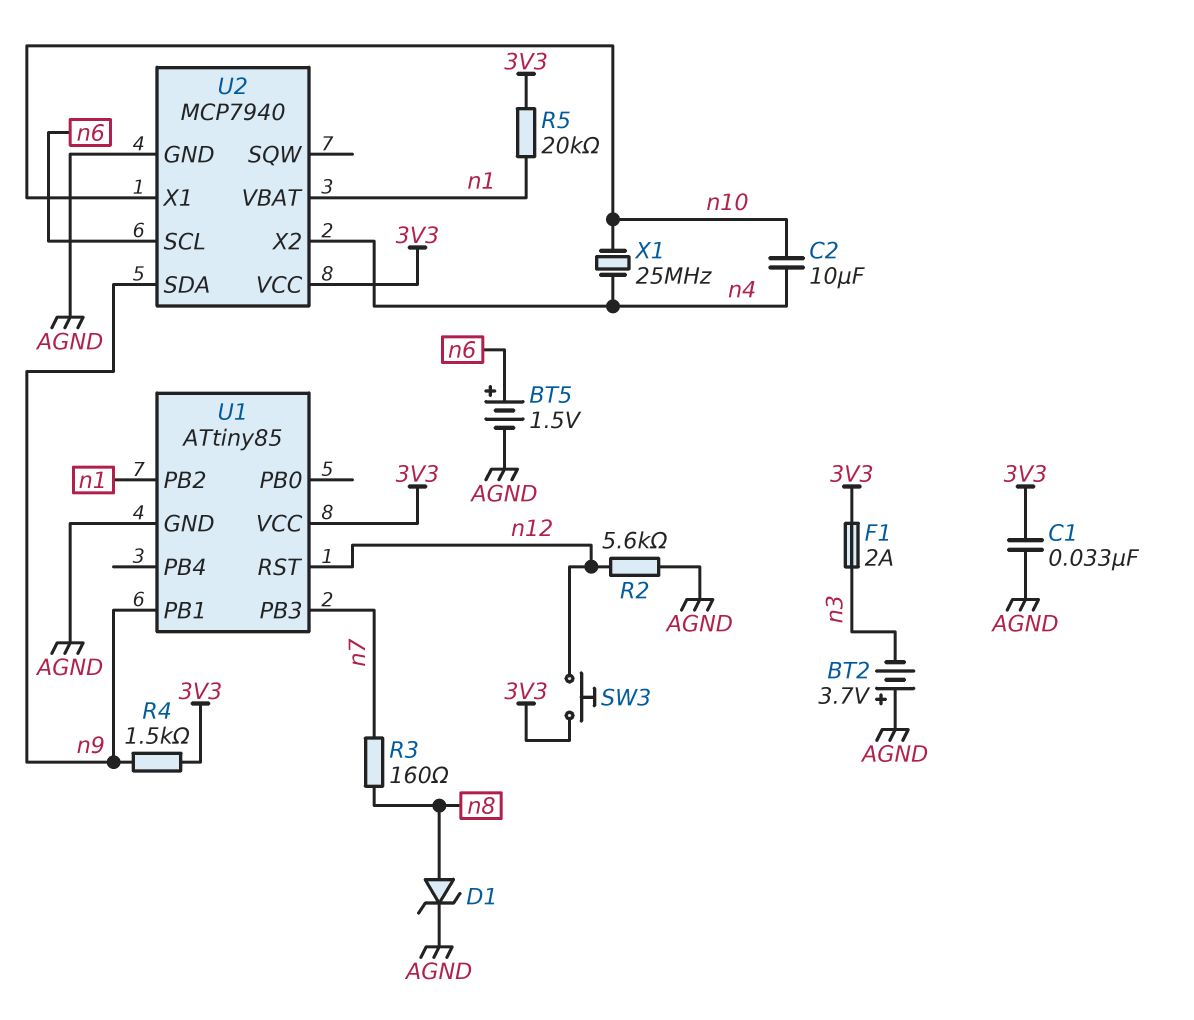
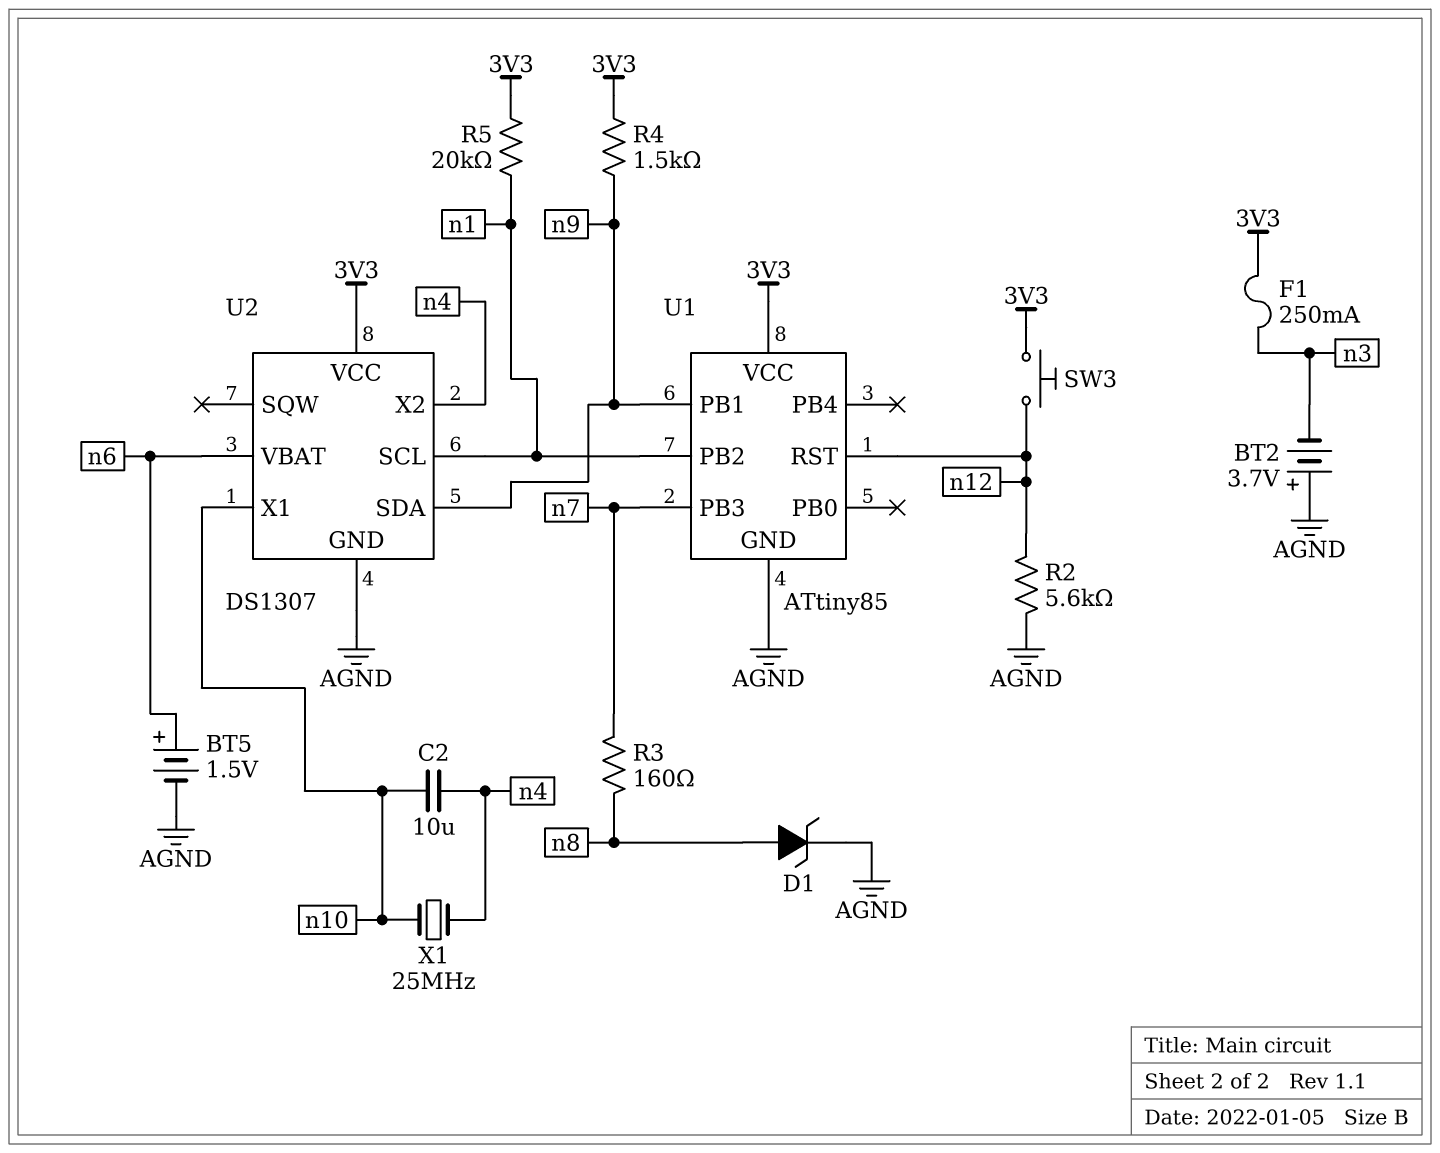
C1: 33nF (3V3, AGND) -> none
F1: 2A (3V3, n3) -> 250mA (3V3, n3)
U2: MCP7940 -> DS1307
U2 pin SCL: n6 -> n1
U2 pin VBAT: n1 -> n6

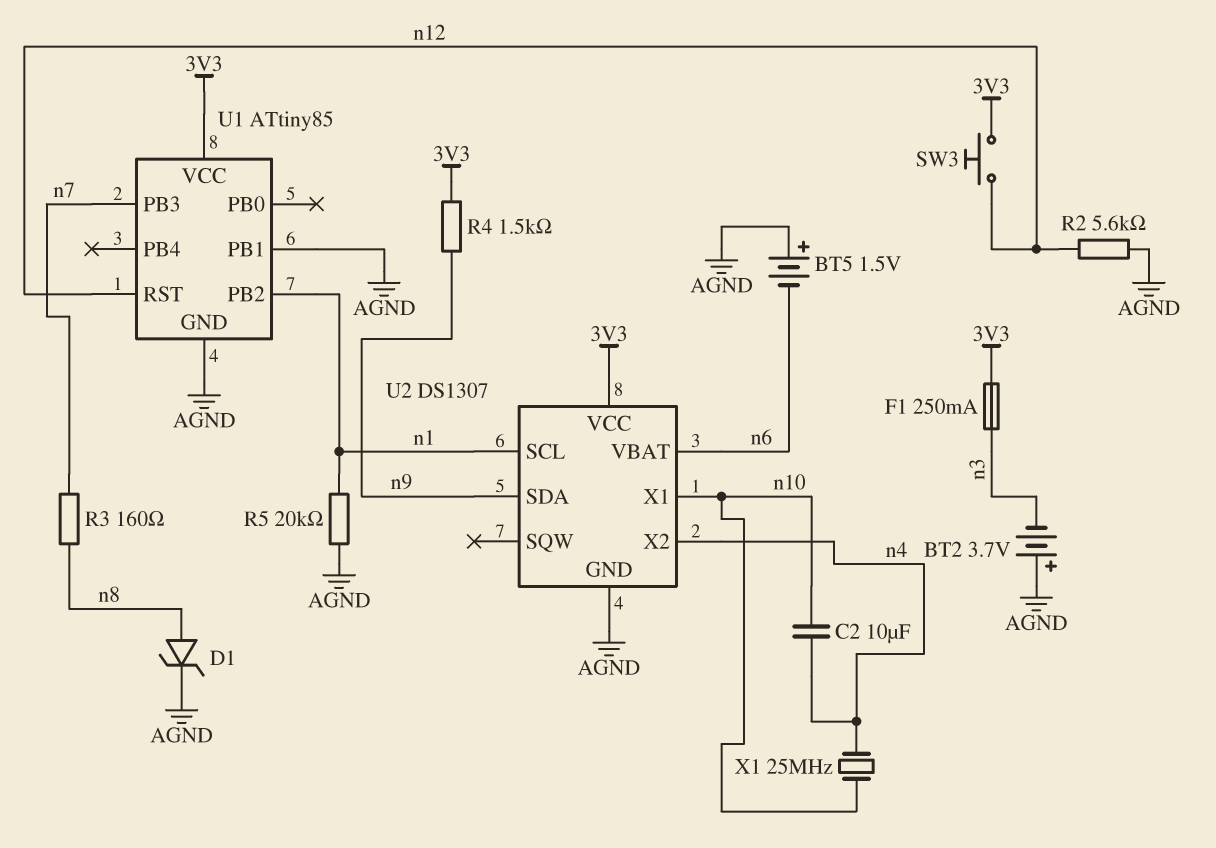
BT5: 1.5V (plus n6, minus AGND) -> 1.5V (plus AGND, minus n6)
R5: 20k (3V3, n1) -> 20k (AGND, n1)
U1 pin PB1: n9 -> AGND

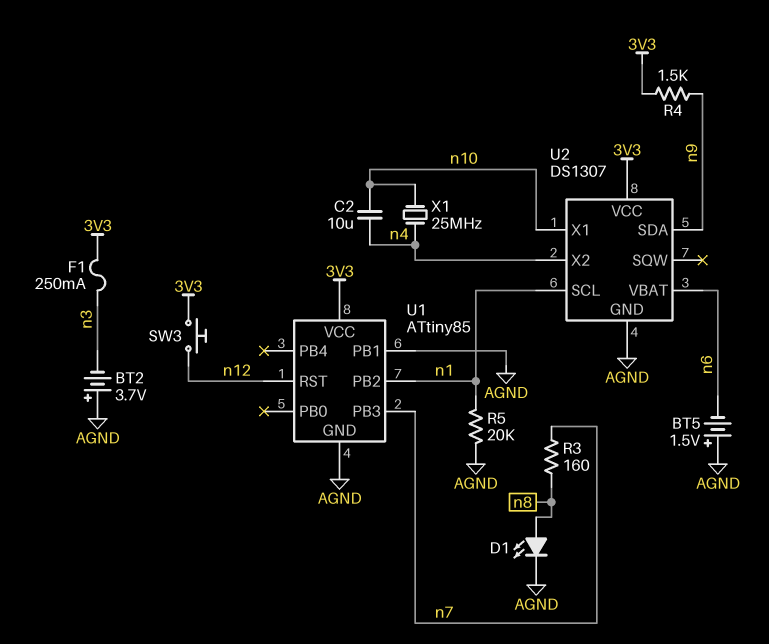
D1: zener (A n8, K AGND) -> LED (A n8, K AGND)
R2: 5.6k (AGND, n12) -> none

